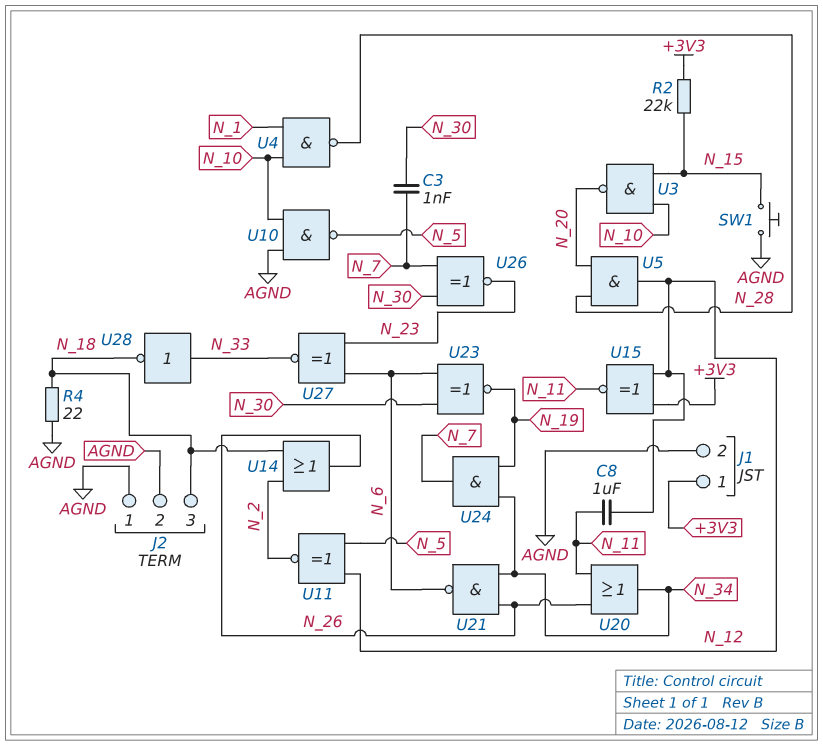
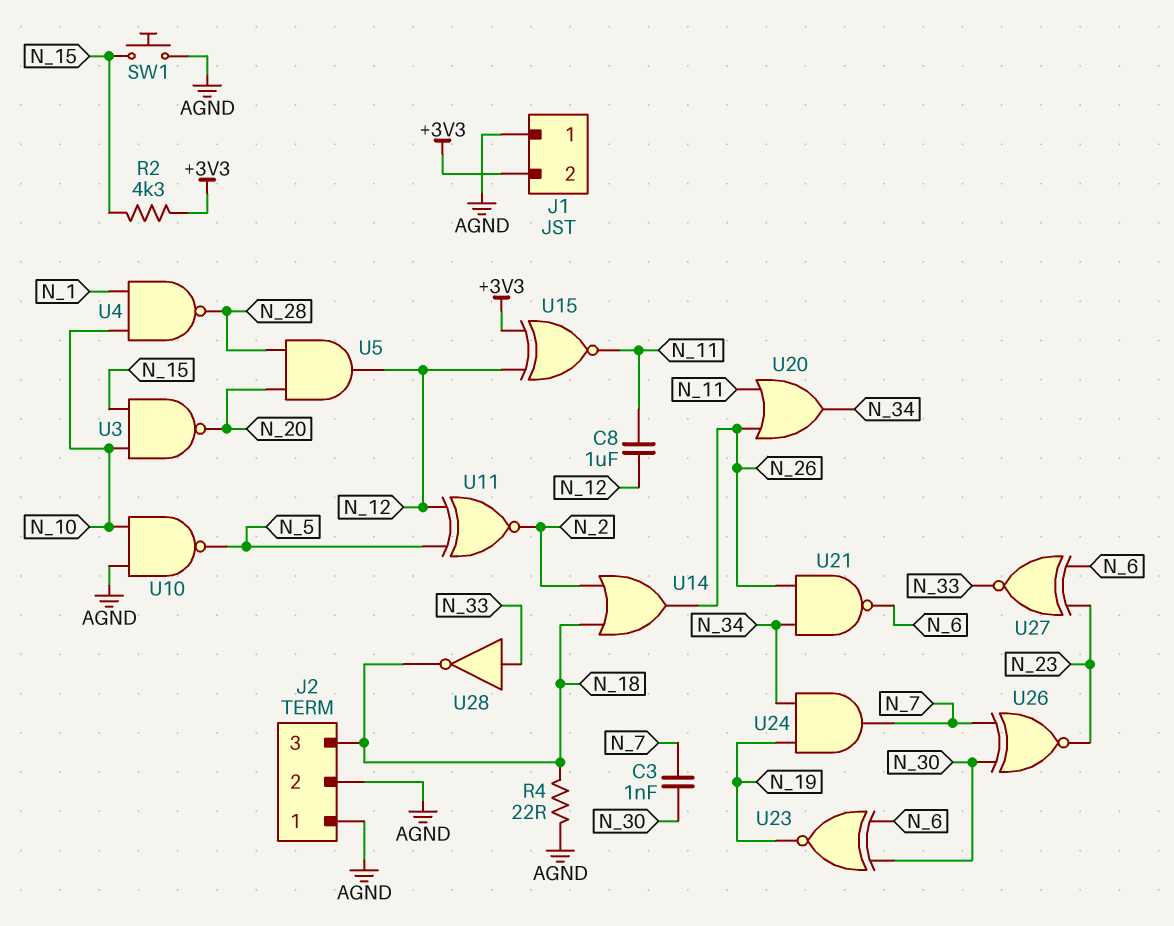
J1 pin 1: +3V3 -> AGND
J1 pin 2: AGND -> +3V3
R2: 22k (+3V3, N_15) -> 4.3k (+3V3, N_15)

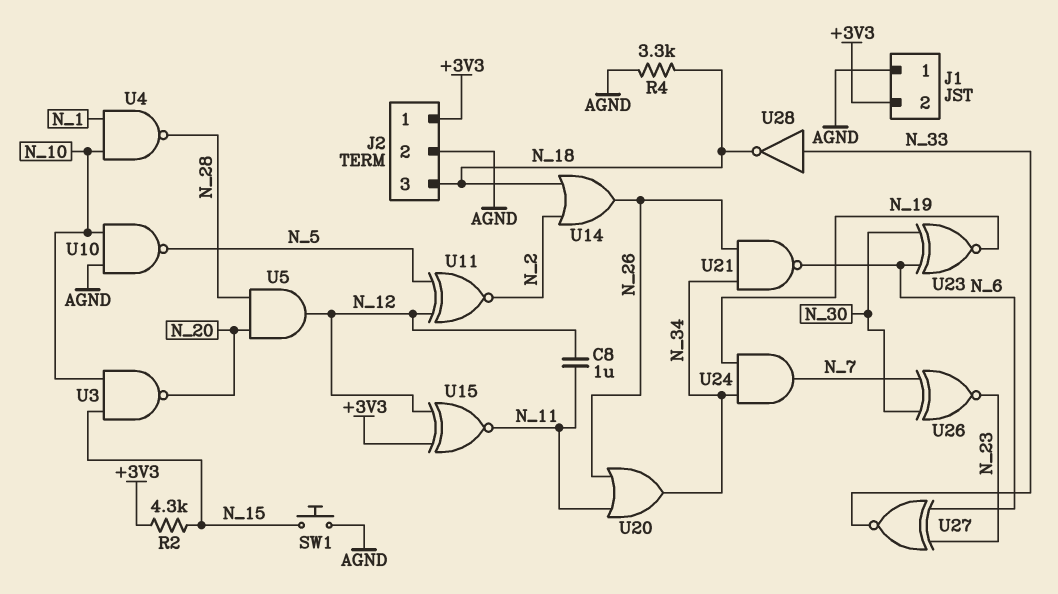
C3: 1nF (N_7, N_30) -> none
J2 pin 1: AGND -> +3V3
R4: 22 (AGND, N_18) -> 3.3k (AGND, N_18)

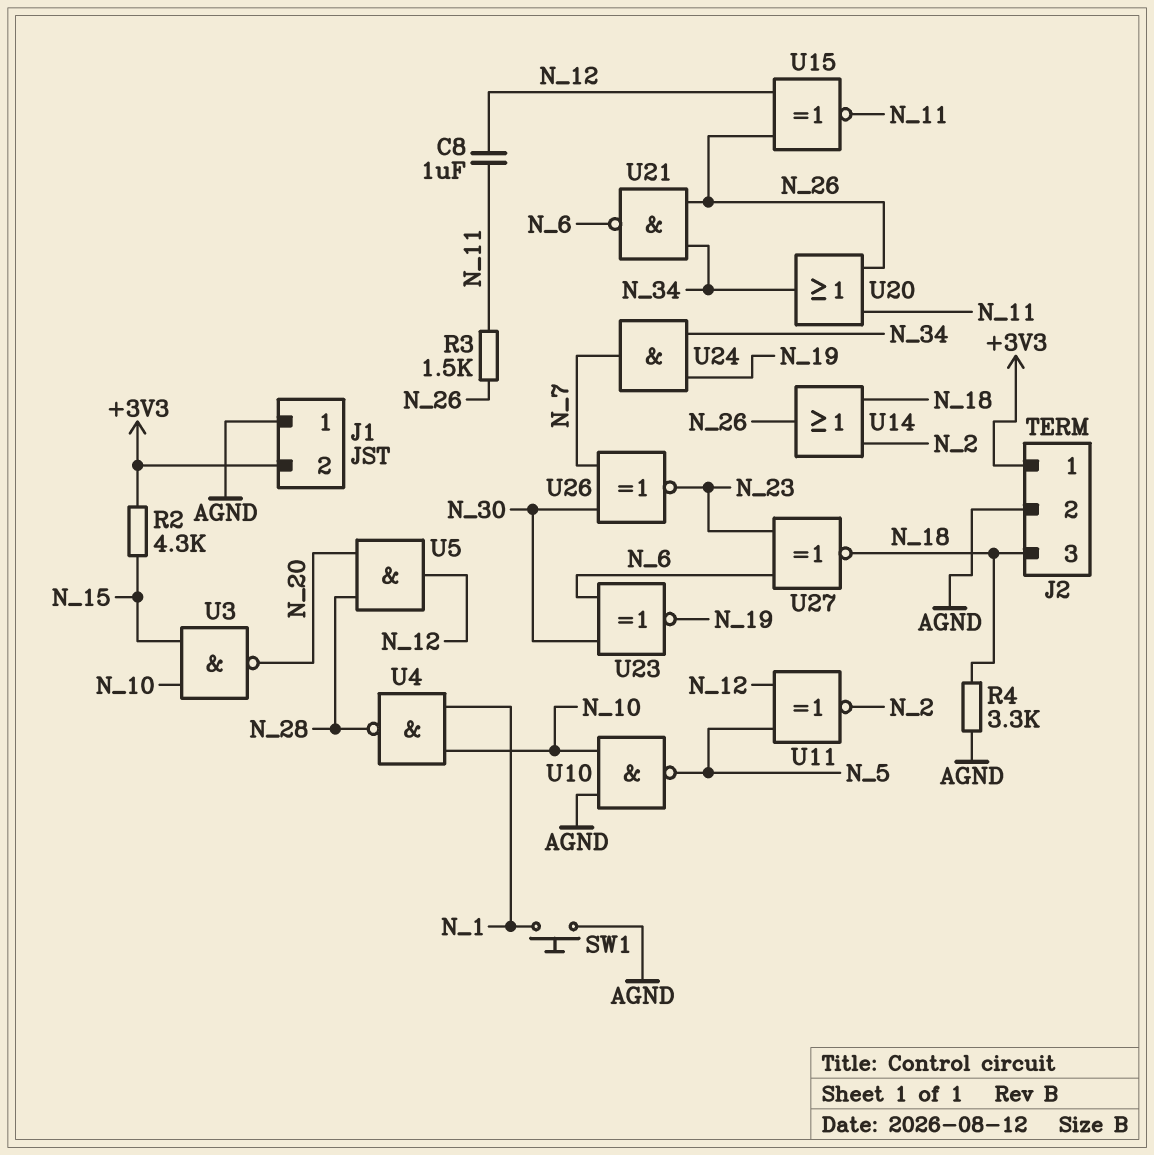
R3: none -> 1.5k (N_11, N_26)
SW1: button (AGND, N_15) -> button (AGND, N_1)
U15: XNOR (in +3V3, in N_12, out N_11) -> XNOR (in N_12, in N_26, out N_11)
U27: XNOR (in N_6, in N_23, out N_33) -> XNOR (in N_6, in N_23, out N_18)
U28: NOT (in N_33, out N_18) -> none

